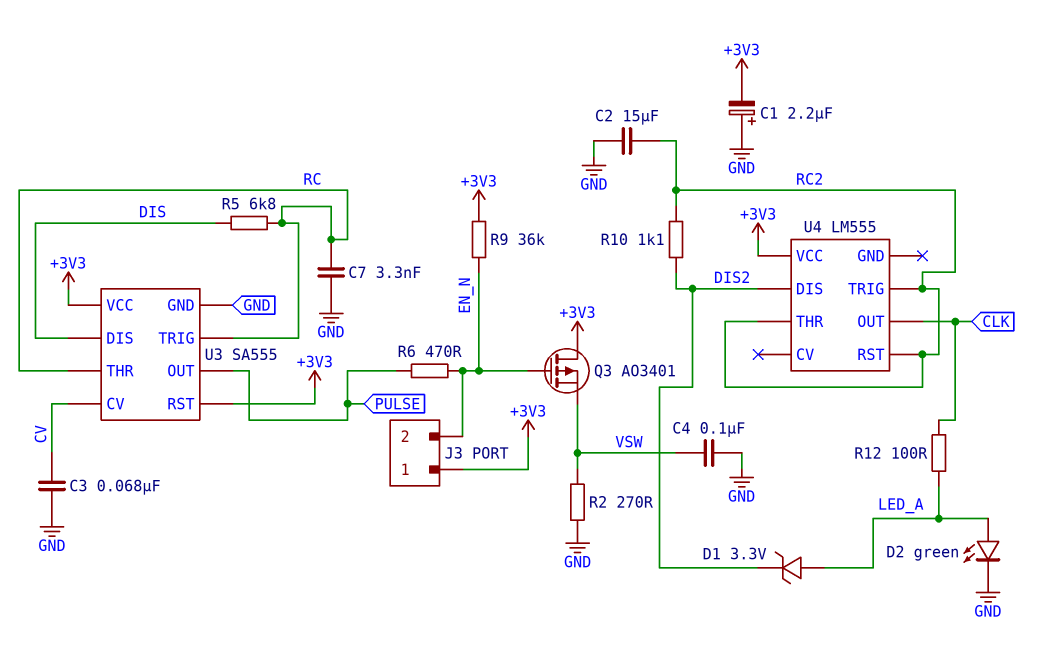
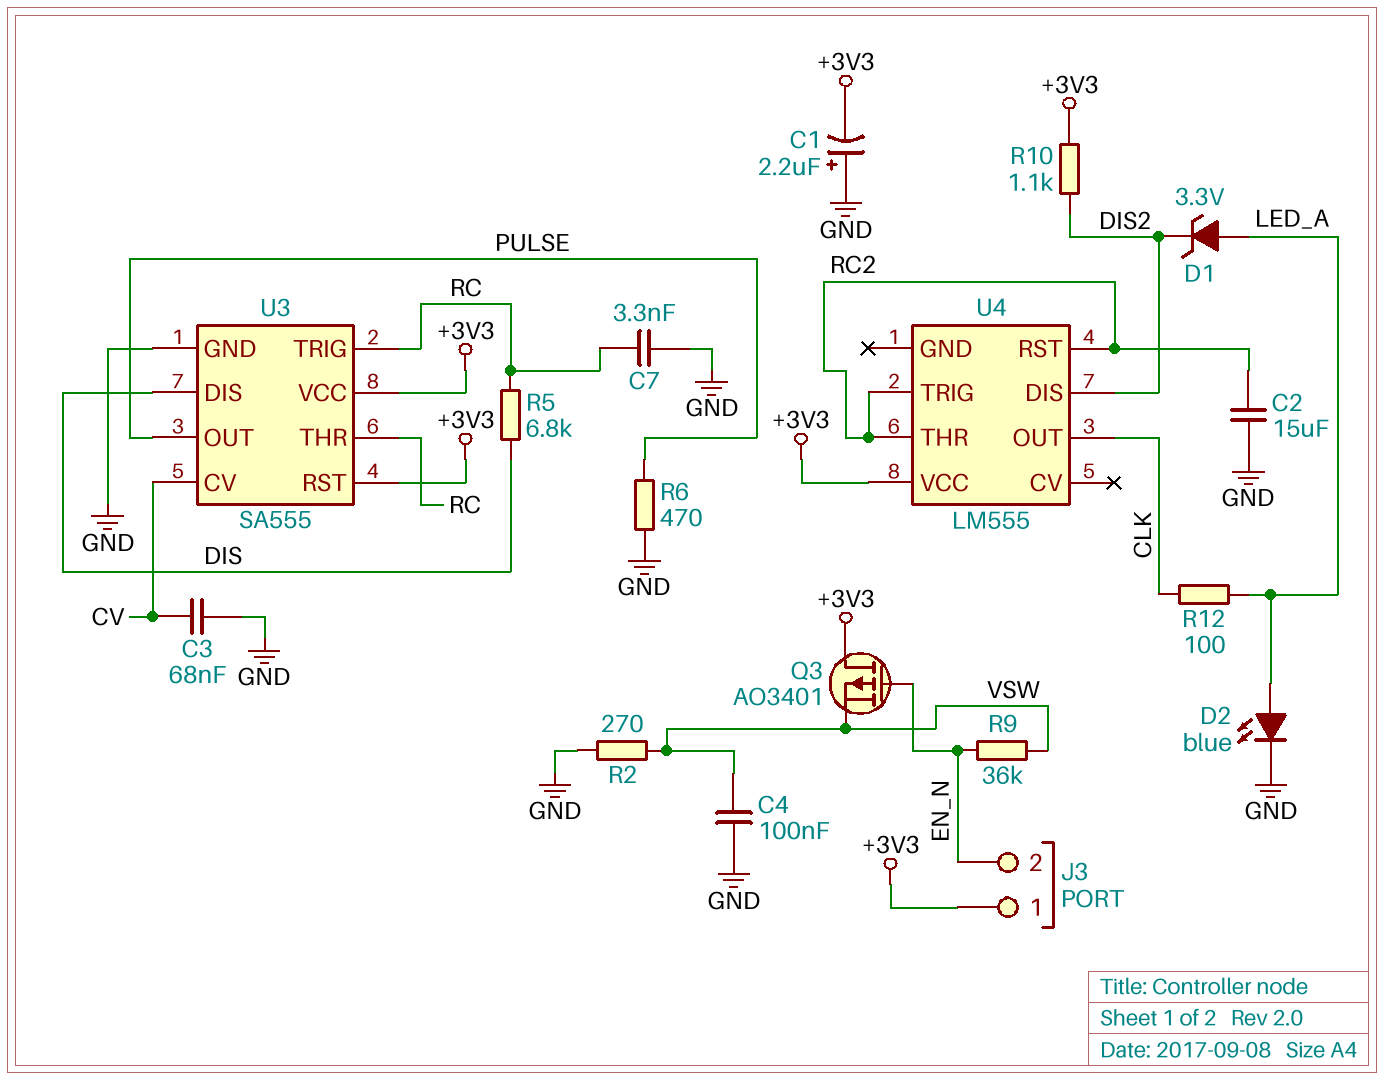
D2: LED green (A LED_A, K GND) -> LED blue (A LED_A, K GND)
R6: 470 (EN_N, PULSE) -> 470 (GND, PULSE)
R9: 36k (+3V3, EN_N) -> 36k (EN_N, VSW)
R10: 1.1k (DIS2, RC2) -> 1.1k (+3V3, DIS2)

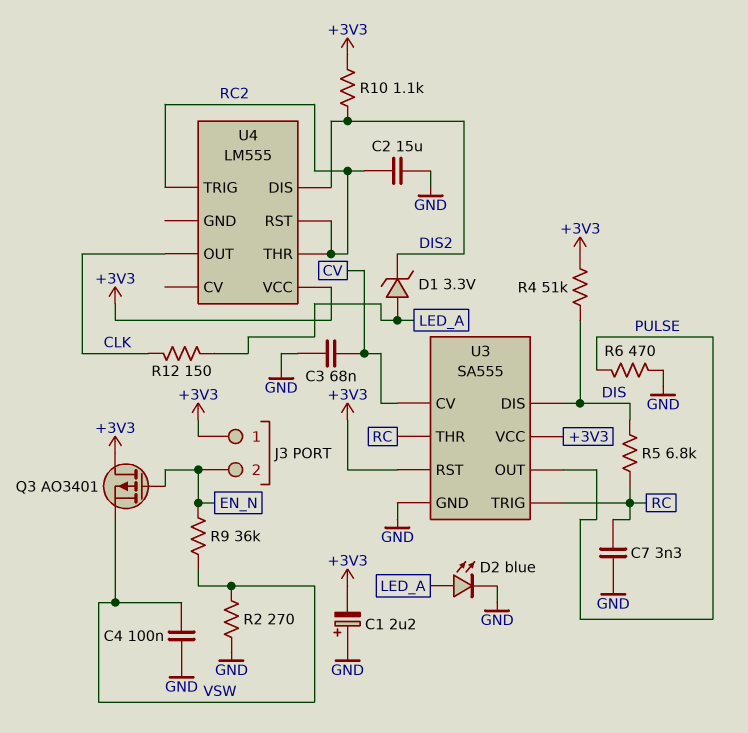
R4: none -> 51k (+3V3, DIS)
R12: 100 (CLK, LED_A) -> 150 (CLK, LED_A)

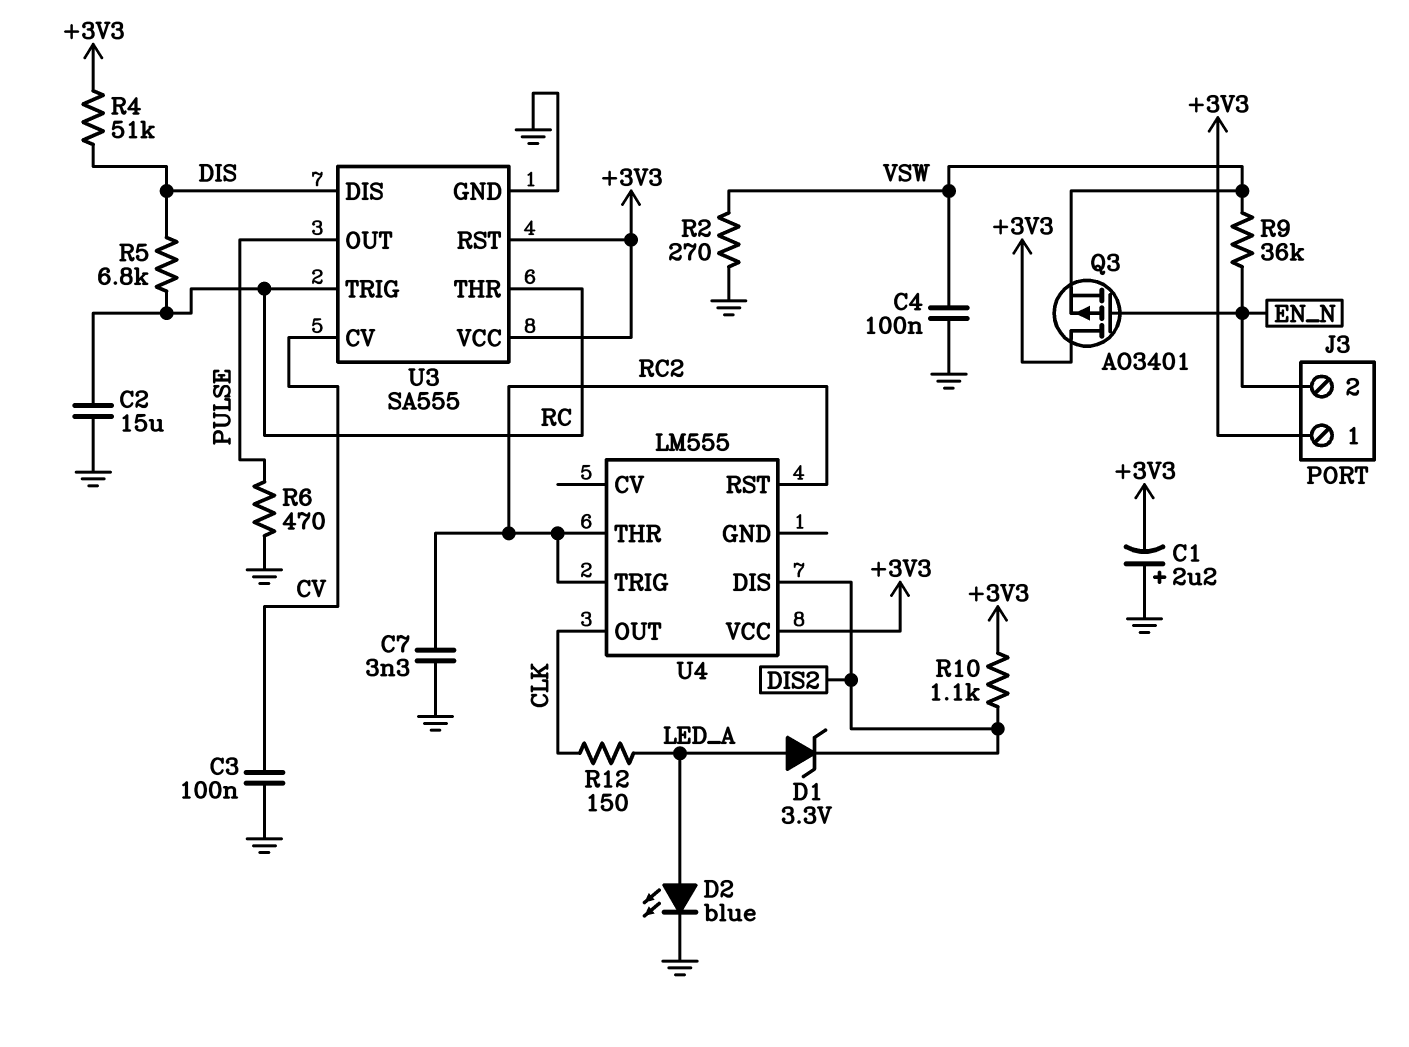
C2: 15uF (GND, RC2) -> 15uF (GND, RC)
C3: 68nF (CV, GND) -> 100nF (CV, GND)
C7: 3.3nF (GND, RC) -> 3.3nF (GND, RC2)

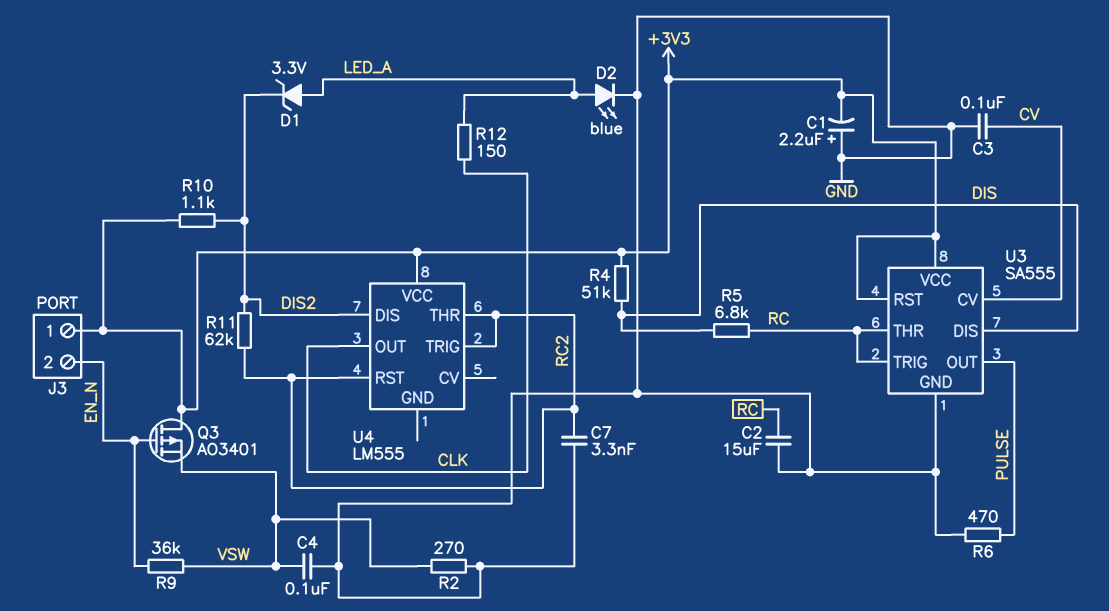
R11: none -> 62k (DIS2, RC2)

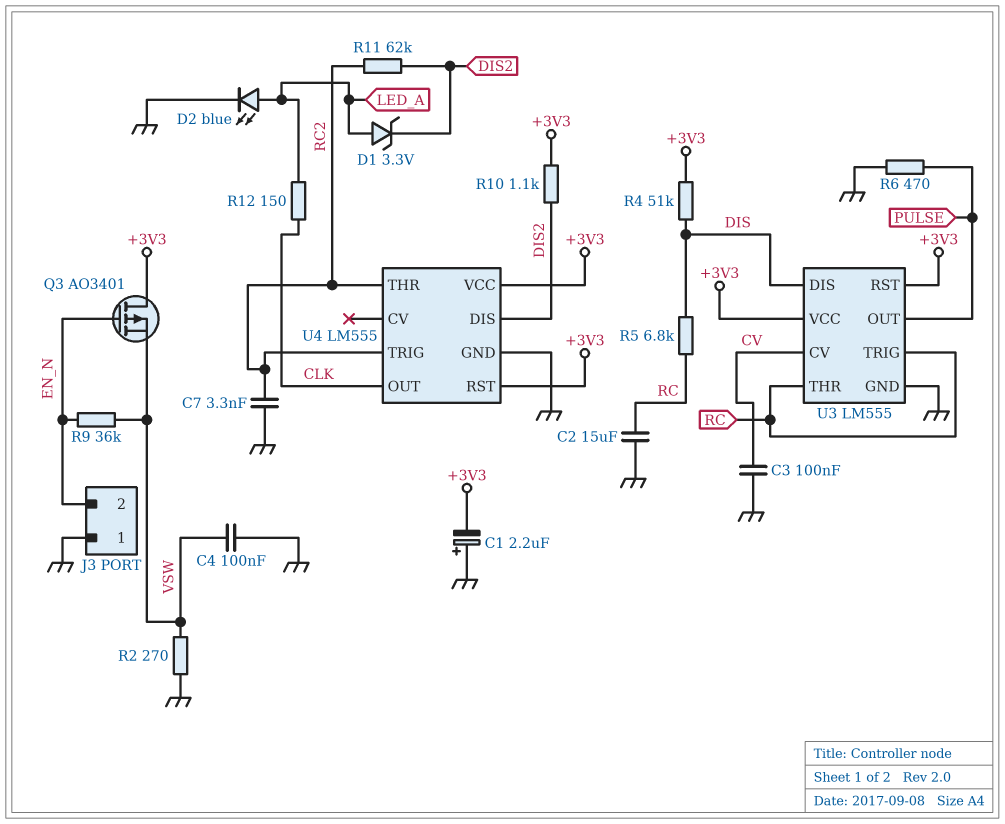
J3 pin 1: +3V3 -> GND
U3: SA555 -> LM555
U4 pin GND: none -> GND
U4 pin RST: RC2 -> +3V3

